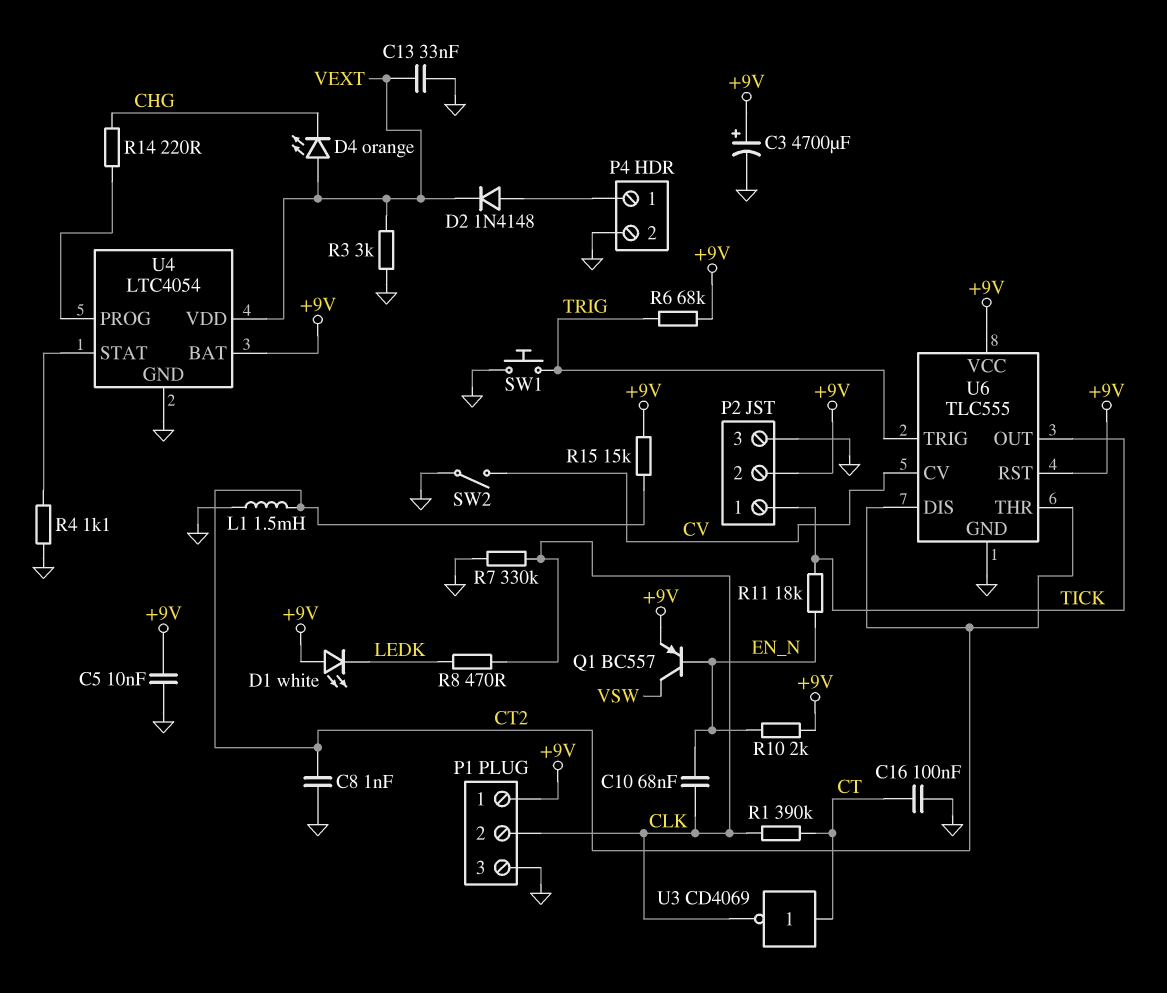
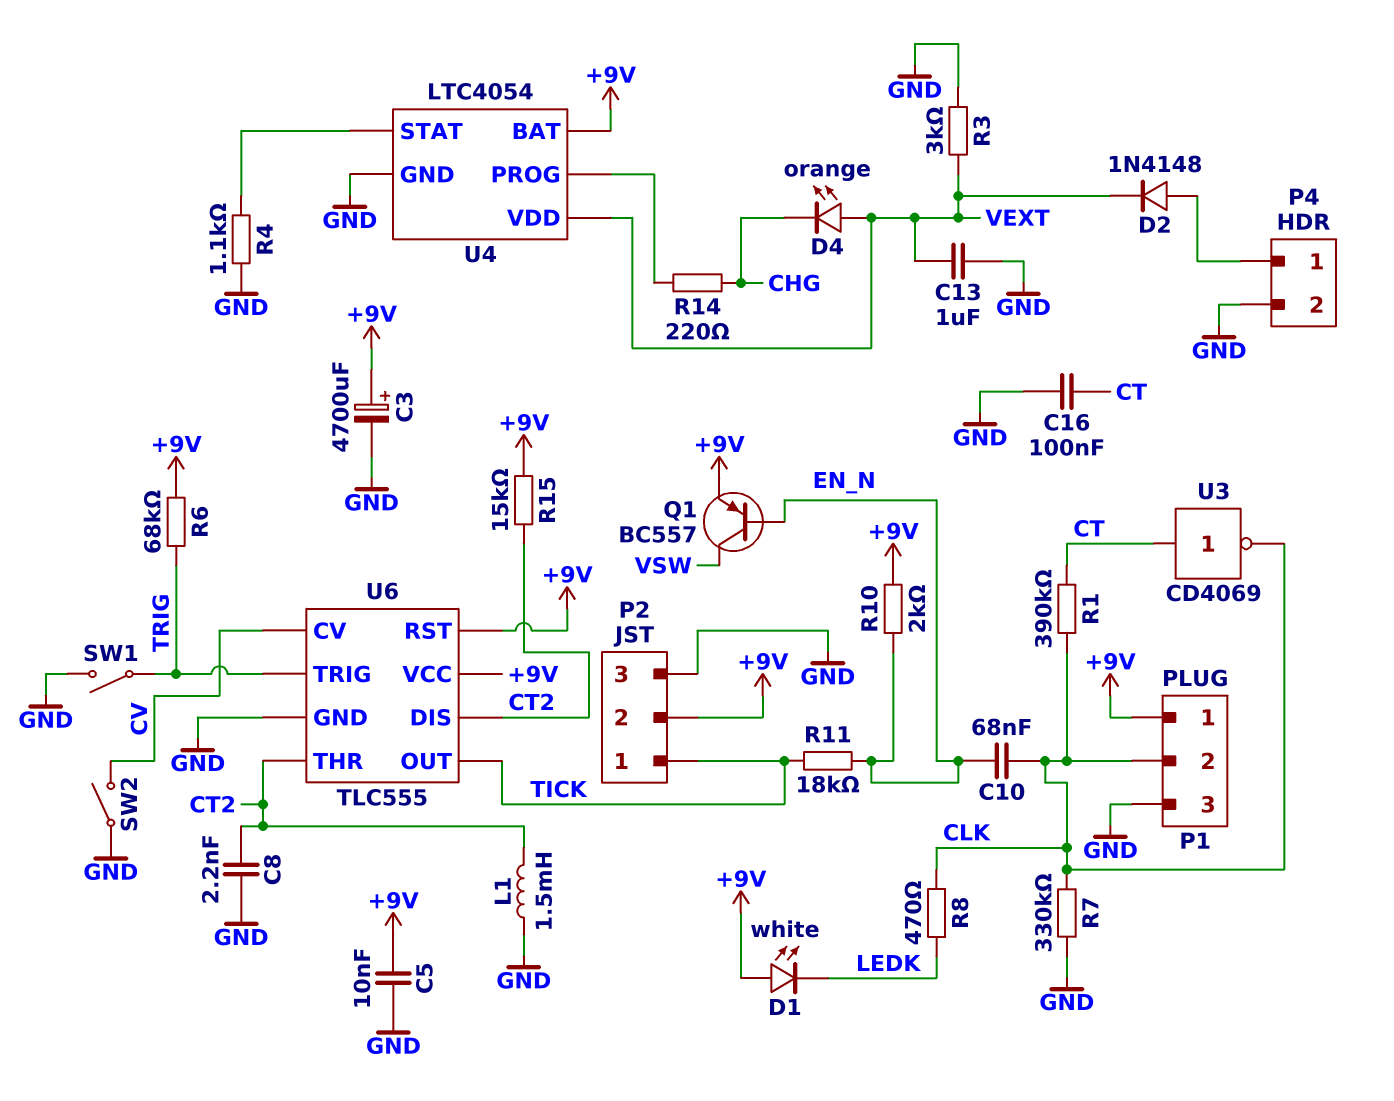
C8: 1nF (CT2, GND) -> 2.2nF (CT2, GND)
C13: 33nF (GND, VEXT) -> 1uF (GND, VEXT)
SW1: button (GND, TRIG) -> switch (GND, TRIG)

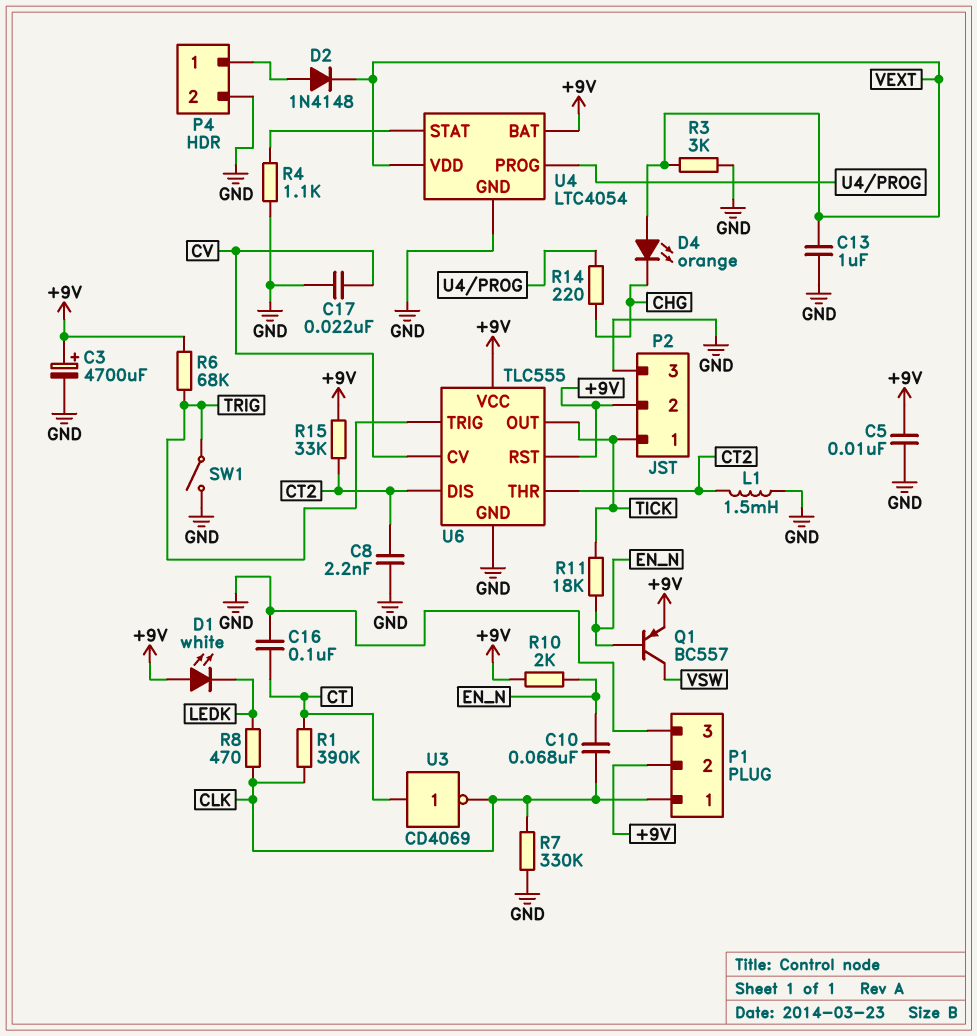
C17: none -> 22nF (CV, GND)
P1 pin 1: +9V -> CLK
P1 pin 2: CLK -> +9V
R15: 15k (+9V, CT2) -> 33k (+9V, CT2)
SW2: switch (CV, GND) -> none

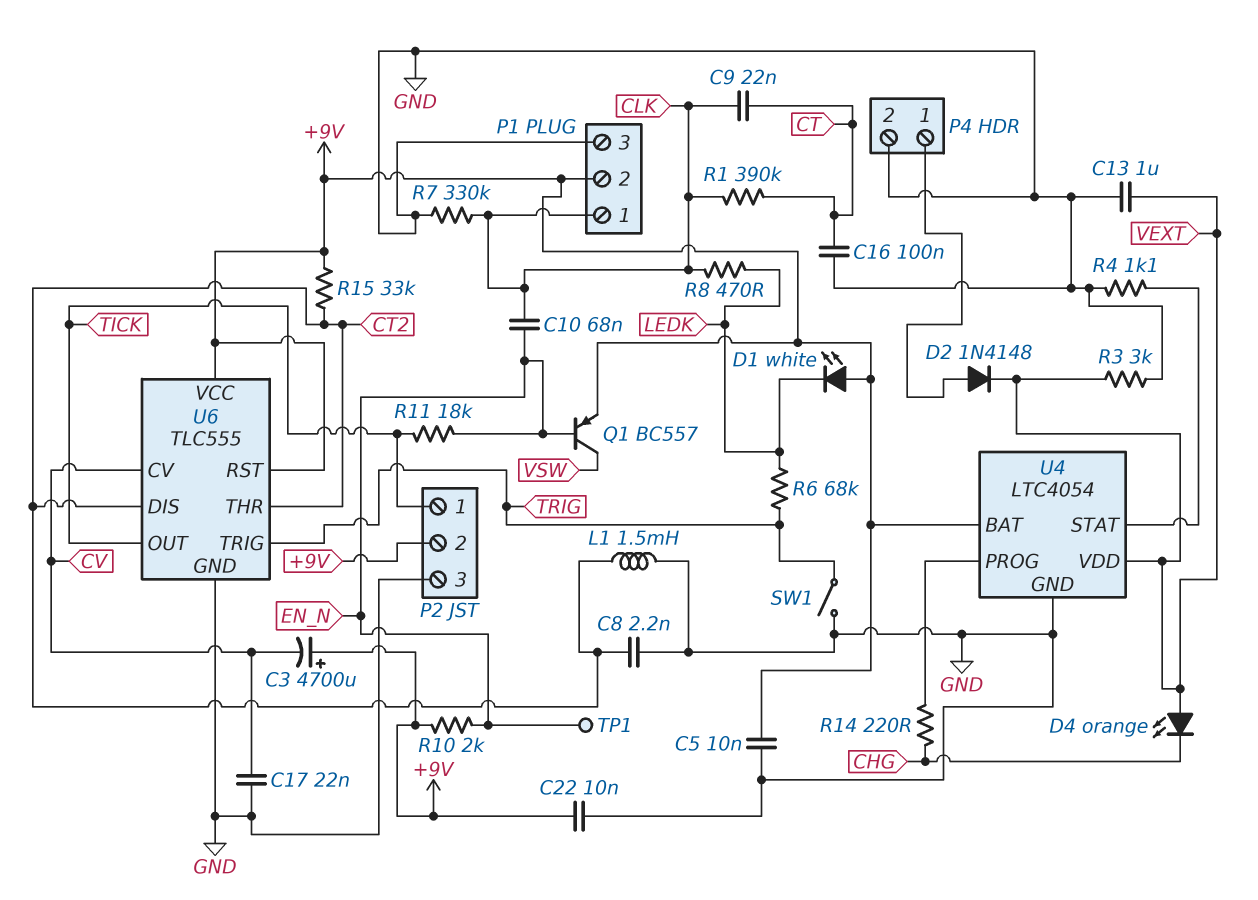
C3: 4700uF (plus +9V, minus GND) -> 4700uF (plus +9V, minus CV)
C9: none -> 22nF (CLK, CT)
C22: none -> 10nF (+9V, GND)
R6: 68k (+9V, TRIG) -> 68k (LEDK, TRIG)
TP1: none -> test point (EN_N)
U3: NOT CD4069 (in CT, out CLK) -> none

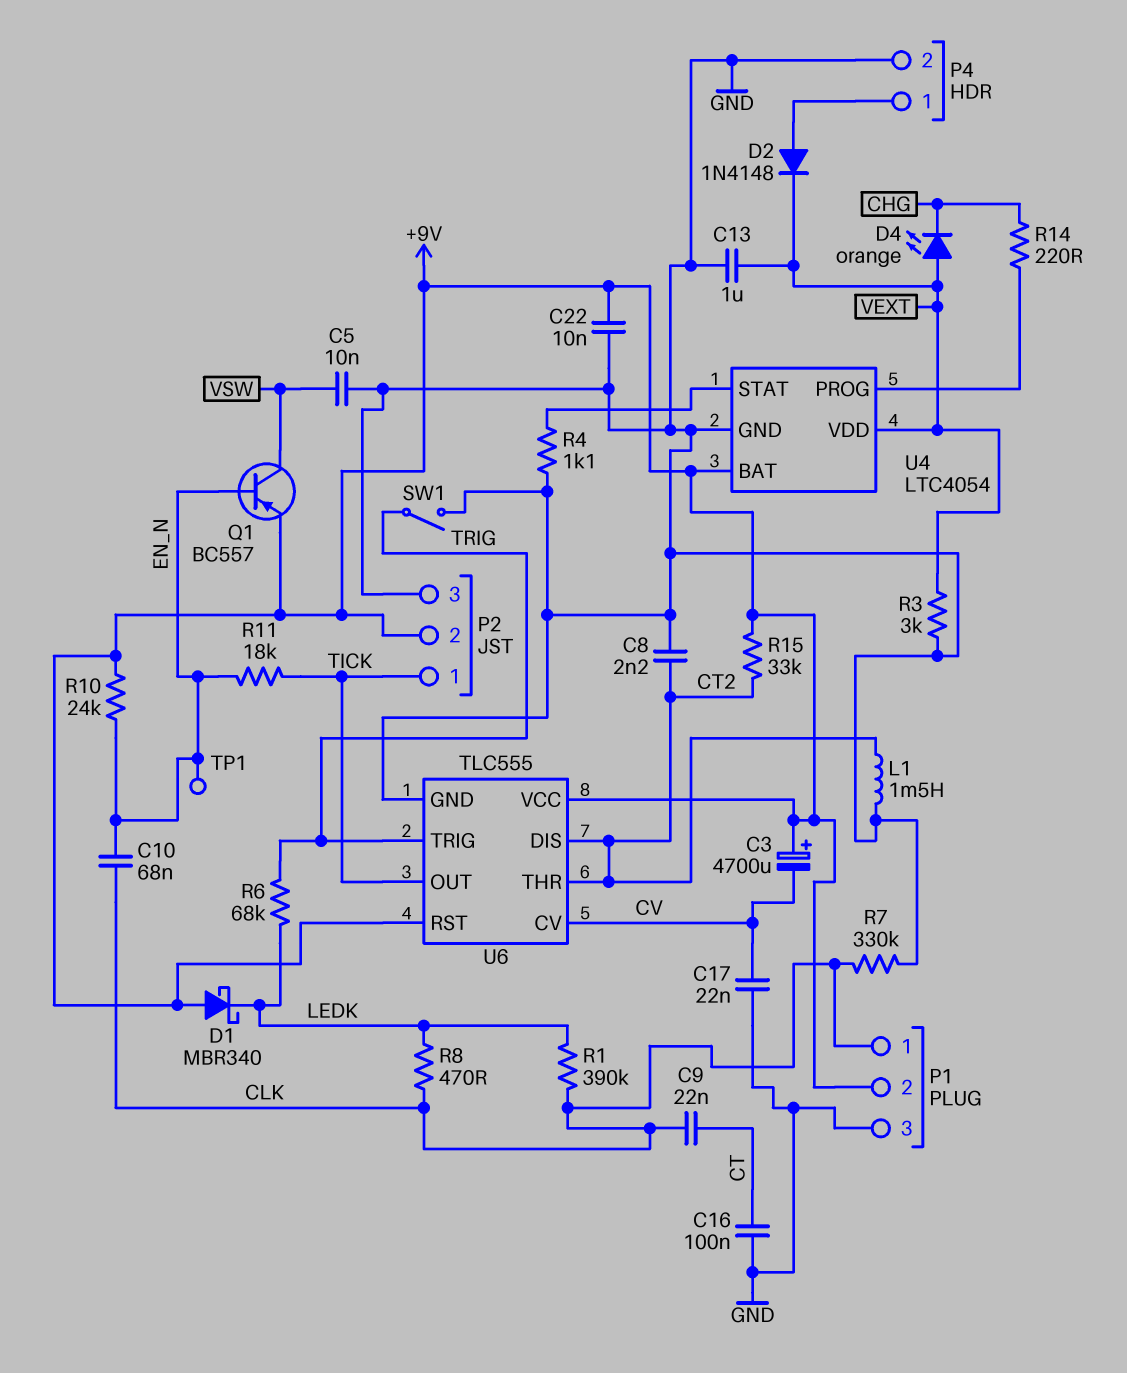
C5: 10nF (+9V, GND) -> 10nF (GND, VSW)
D1: LED white (A +9V, K LEDK) -> schottky MBR340 (A +9V, K LEDK)
R1: 390k (CLK, CT) -> 390k (CLK, LEDK)
R10: 2k (+9V, EN_N) -> 24k (+9V, EN_N)

